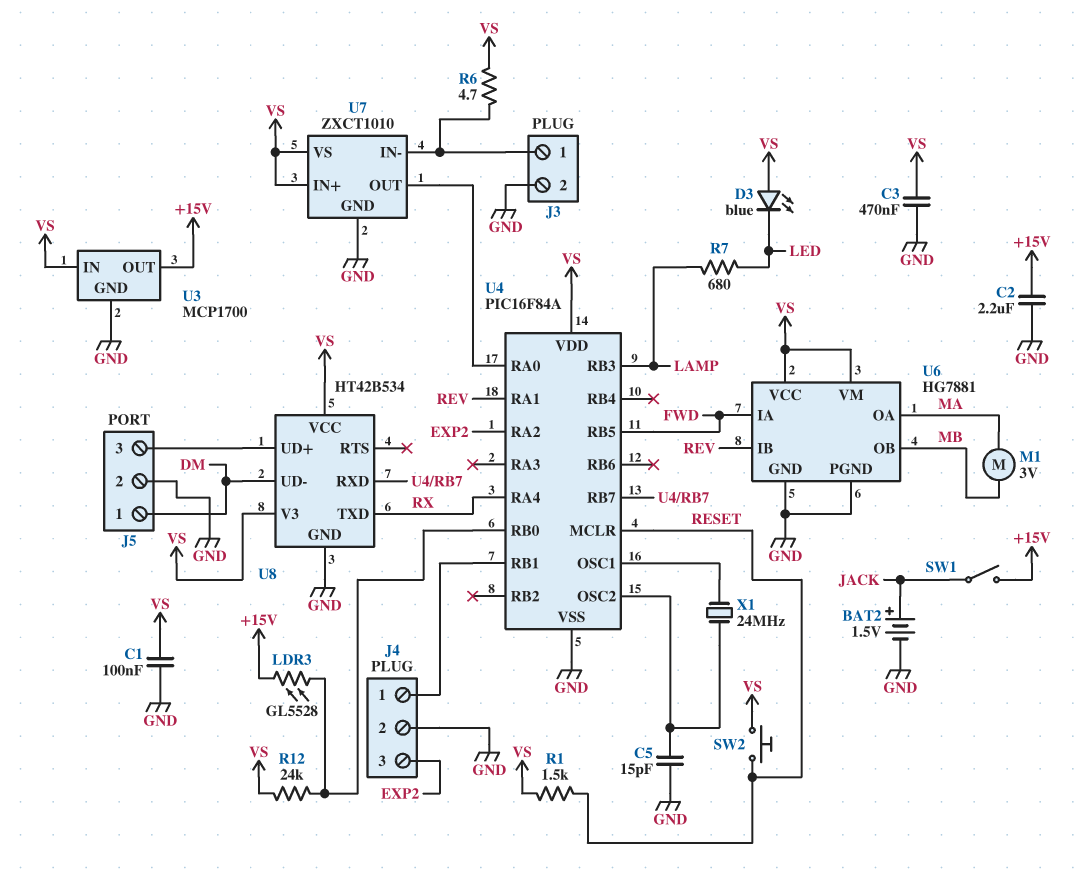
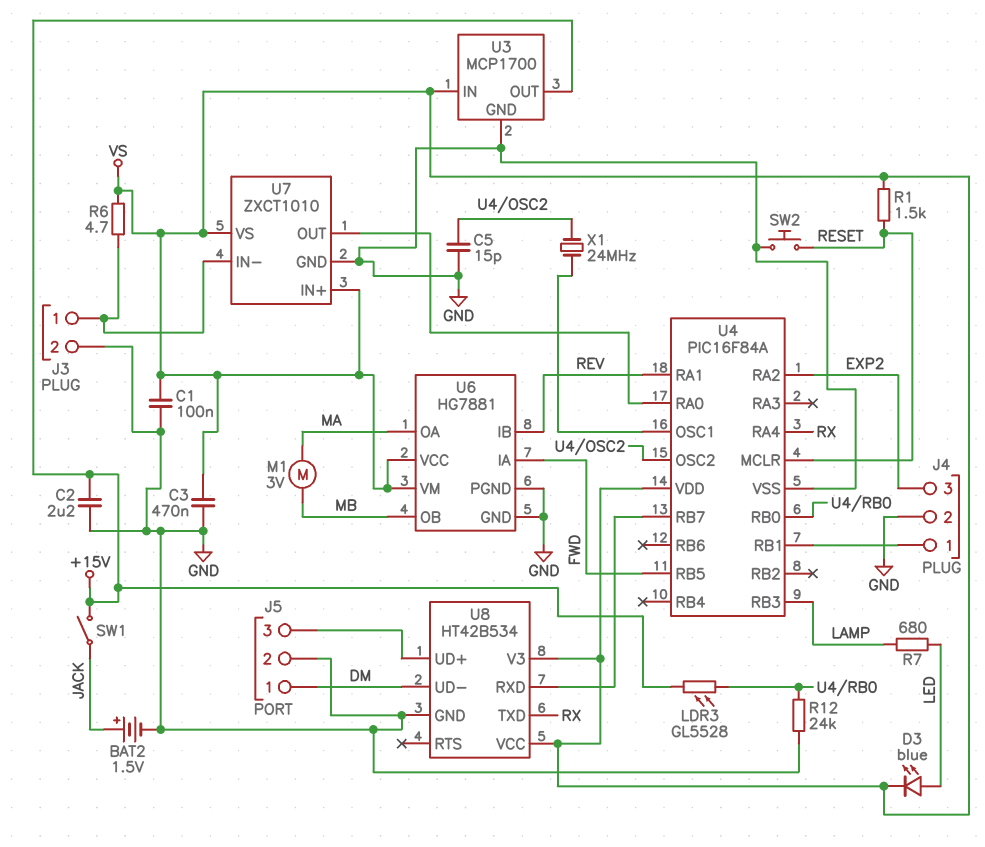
D3: LED blue (A VS, K LED) -> LED blue (A LED, K VS)
R12: 24k (U4/RB0, VS) -> 24k (GND, U4/RB0)
SW2: button (RESET, VS) -> button (GND, RESET)

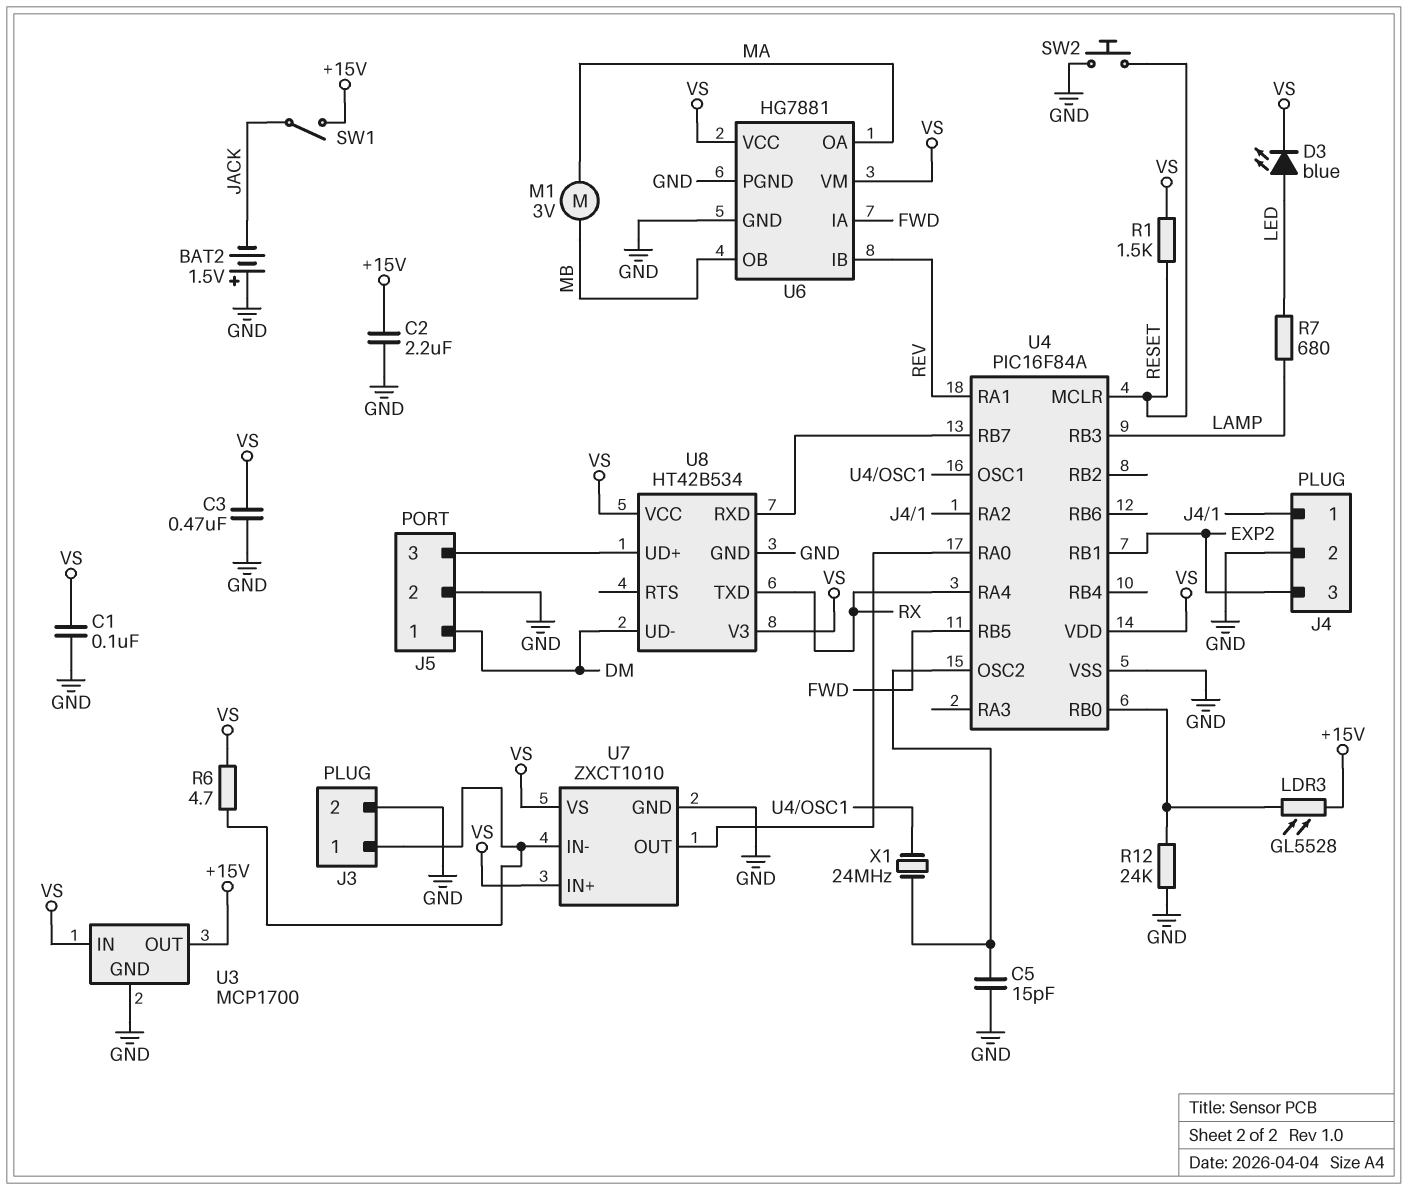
BAT2: 1.5V (plus JACK, minus GND) -> 1.5V (plus GND, minus JACK)
U4 pin RA2: EXP2 -> J4/1
U4 pin RB1: J4/1 -> EXP2

